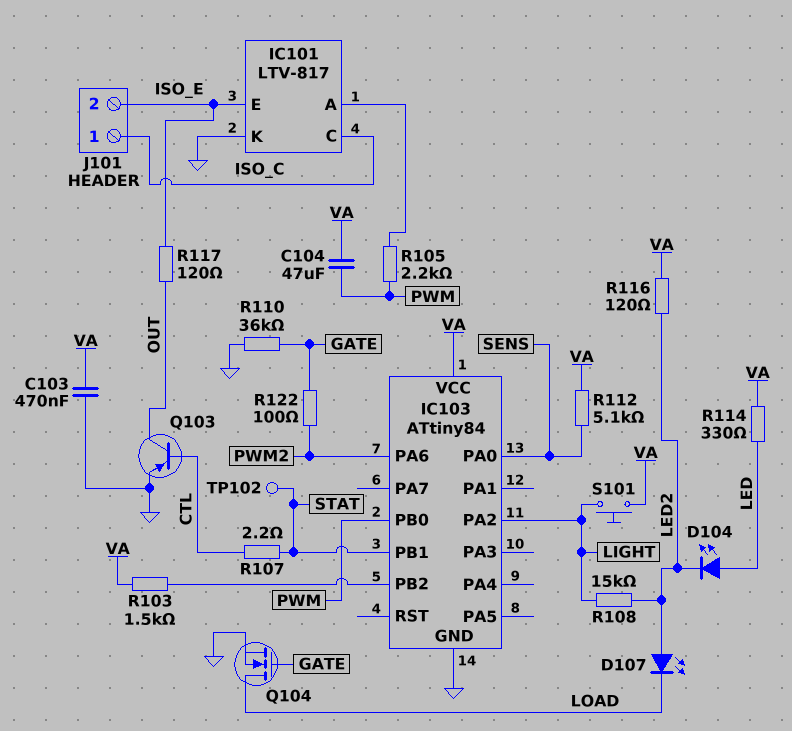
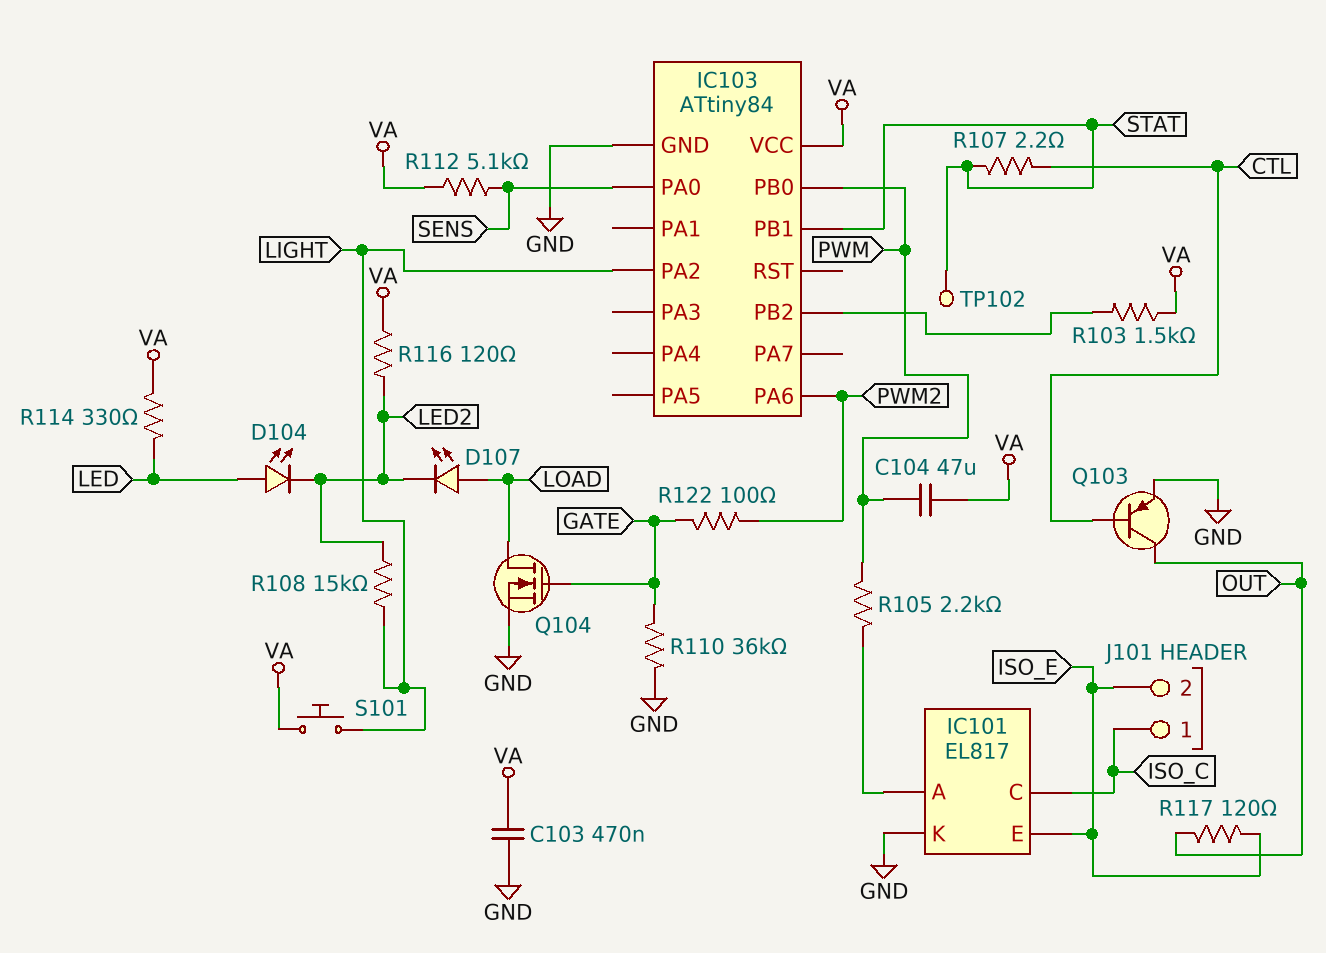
D107: LED (A LED2, K LOAD) -> LED (A LOAD, K LED2)
IC101: LTV-817 -> EL817

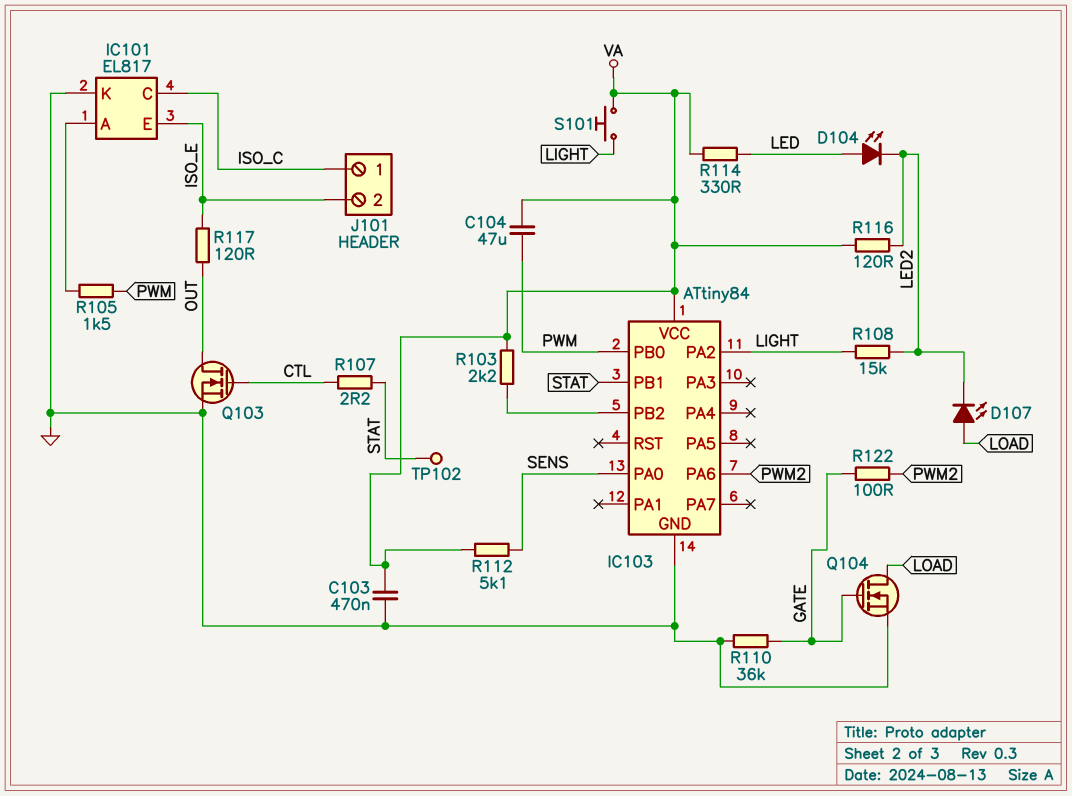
Q103: PNP (B CTL, C OUT, E GND) -> NMOS (G CTL, D OUT, S GND)
R103: 1.5k (IC103/PB2, VA) -> 2.2k (IC103/PB2, VA)
R105: 2.2k (IC101/A, PWM) -> 1.5k (IC101/A, PWM)

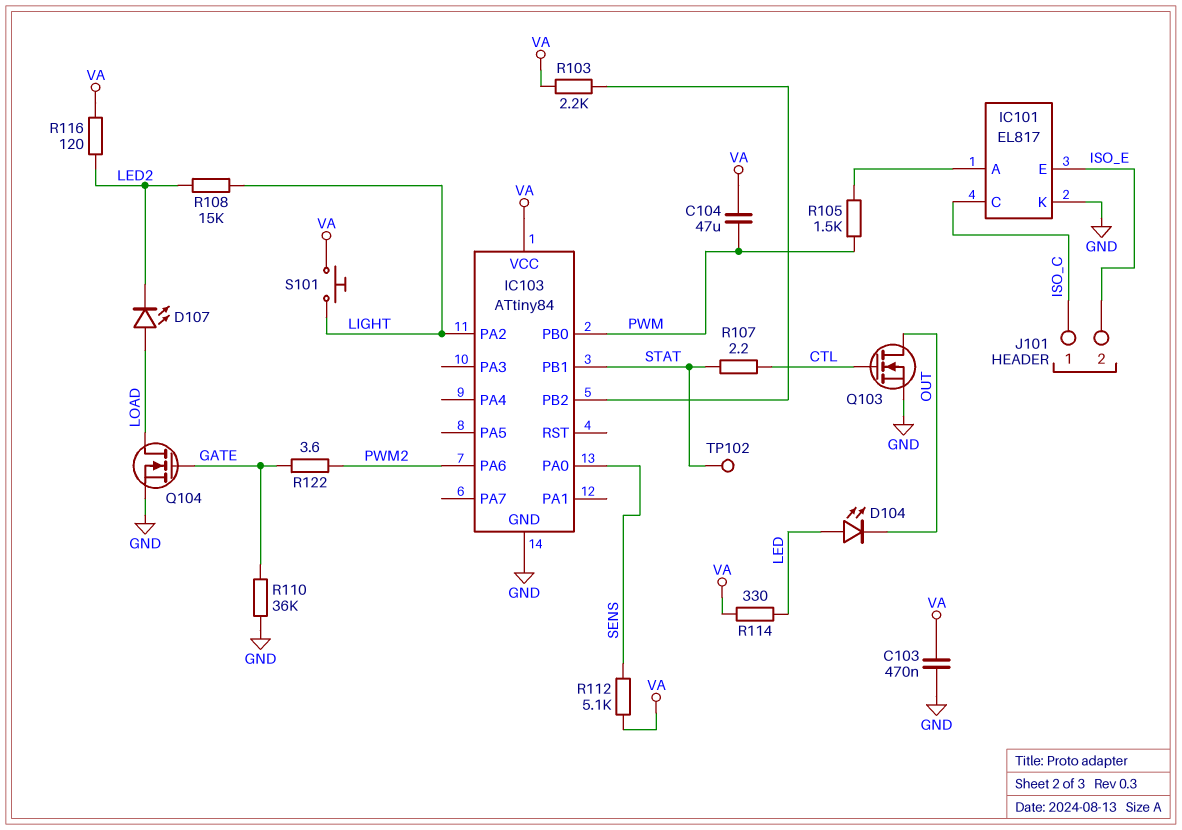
D104: LED (A LED, K LED2) -> LED (A LED, K OUT)
R117: 120 (ISO_E, OUT) -> none
R122: 100 (GATE, PWM2) -> 3.6 (GATE, PWM2)

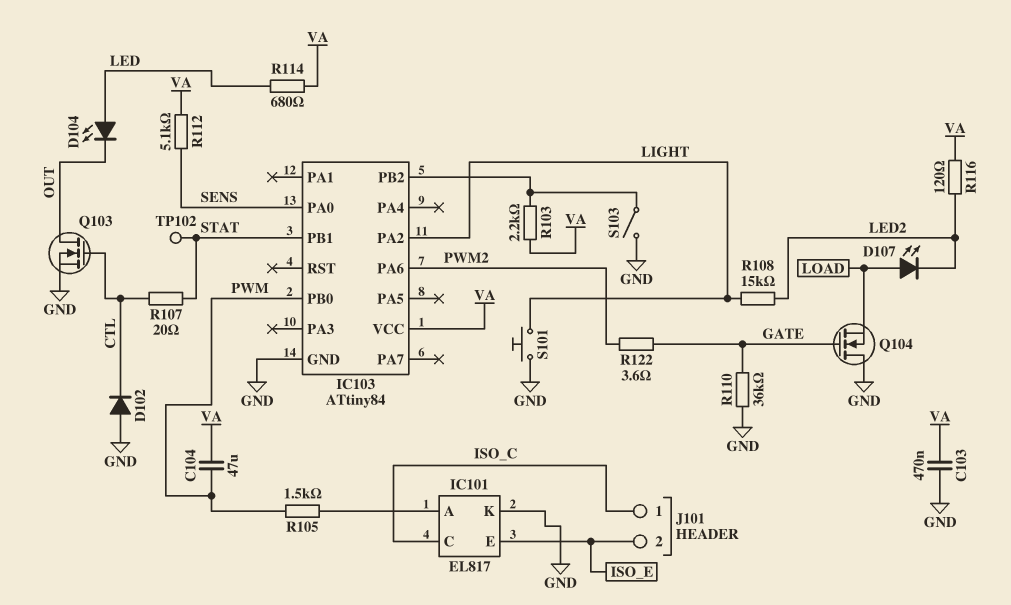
D102: none -> diode (A GND, K CTL)
Q104: NMOS (G GATE, D LOAD, S GND) -> NMOS (G GATE, D GND, S LOAD)
R107: 2.2 (CTL, STAT) -> 20 (CTL, STAT)
R114: 330 (LED, VA) -> 680 (LED, VA)
S101: button (LIGHT, VA) -> button (GND, LIGHT)
S103: none -> switch (GND, IC103/PB2)

